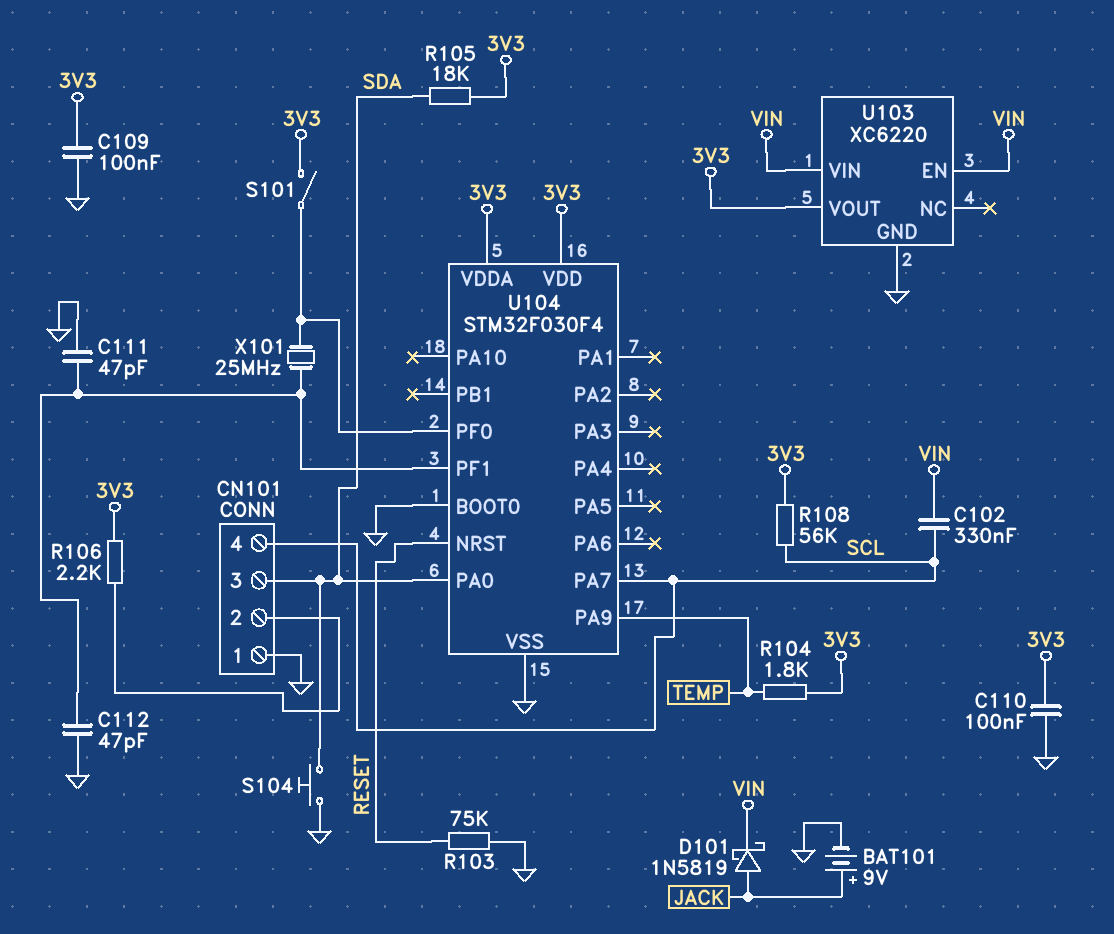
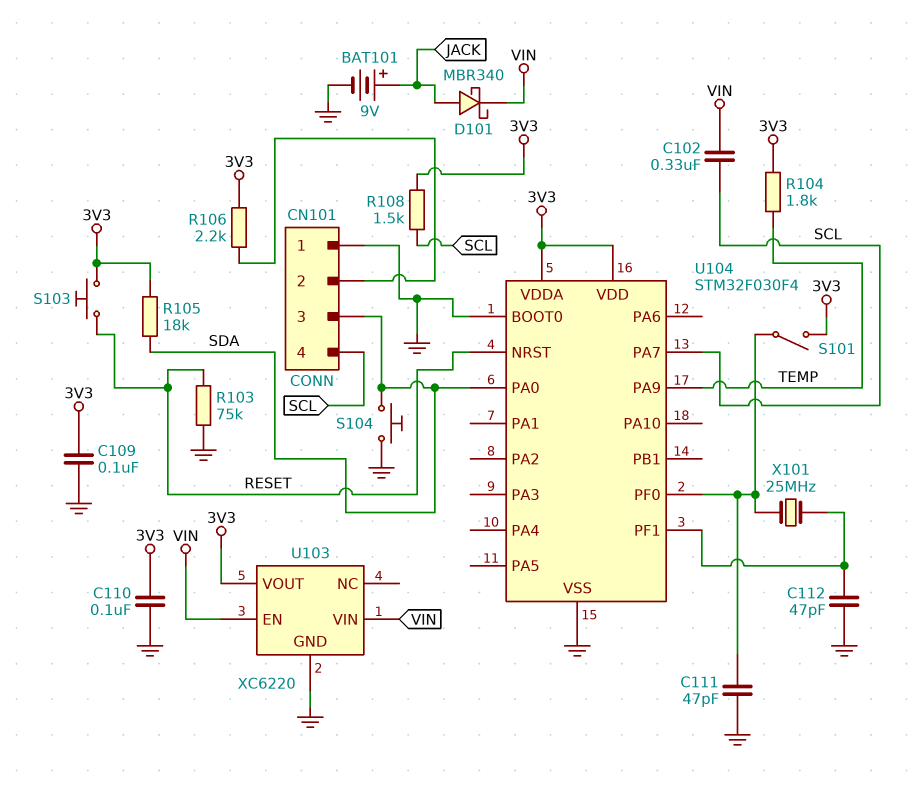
C111: 47pF (GND, U104/PF1) -> 47pF (GND, U104/PF0)
D101: schottky 1N5819 (A JACK, K VIN) -> schottky MBR340 (A JACK, K VIN)
R108: 56k (3V3, SCL) -> 1.5k (3V3, SCL)
S103: none -> button (3V3, RESET)

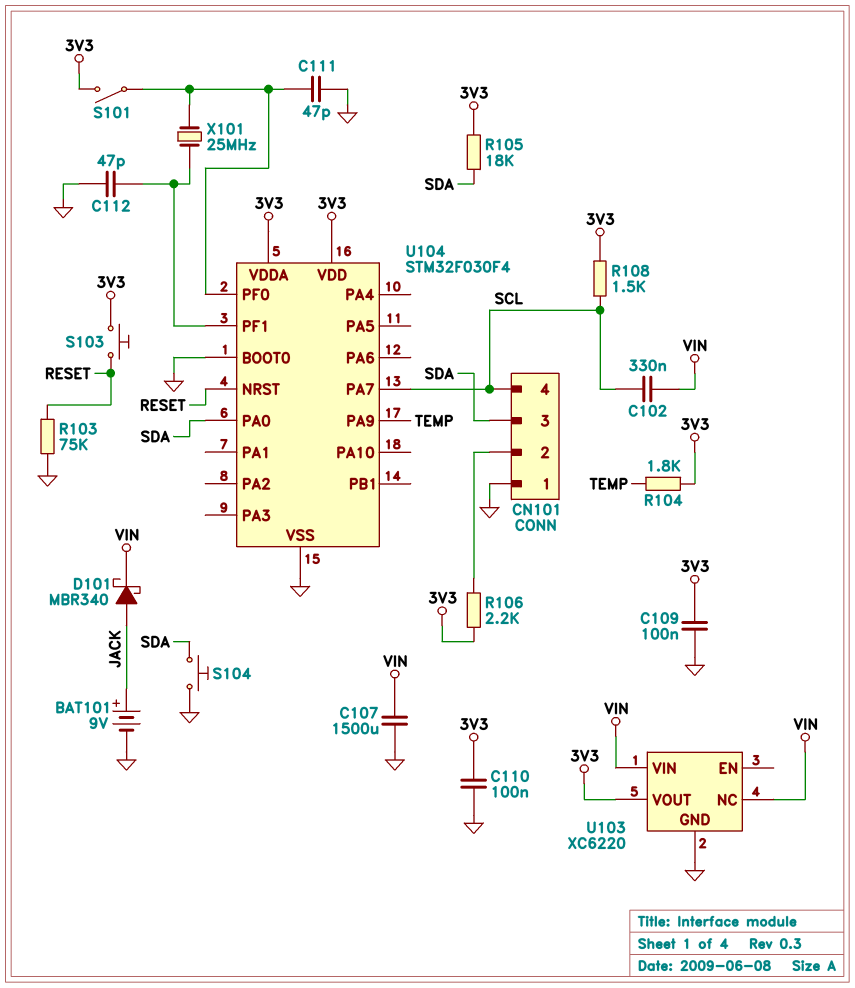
C107: none -> 1500uF (GND, VIN)
U103 pin EN: VIN -> none
U103 pin NC: none -> VIN

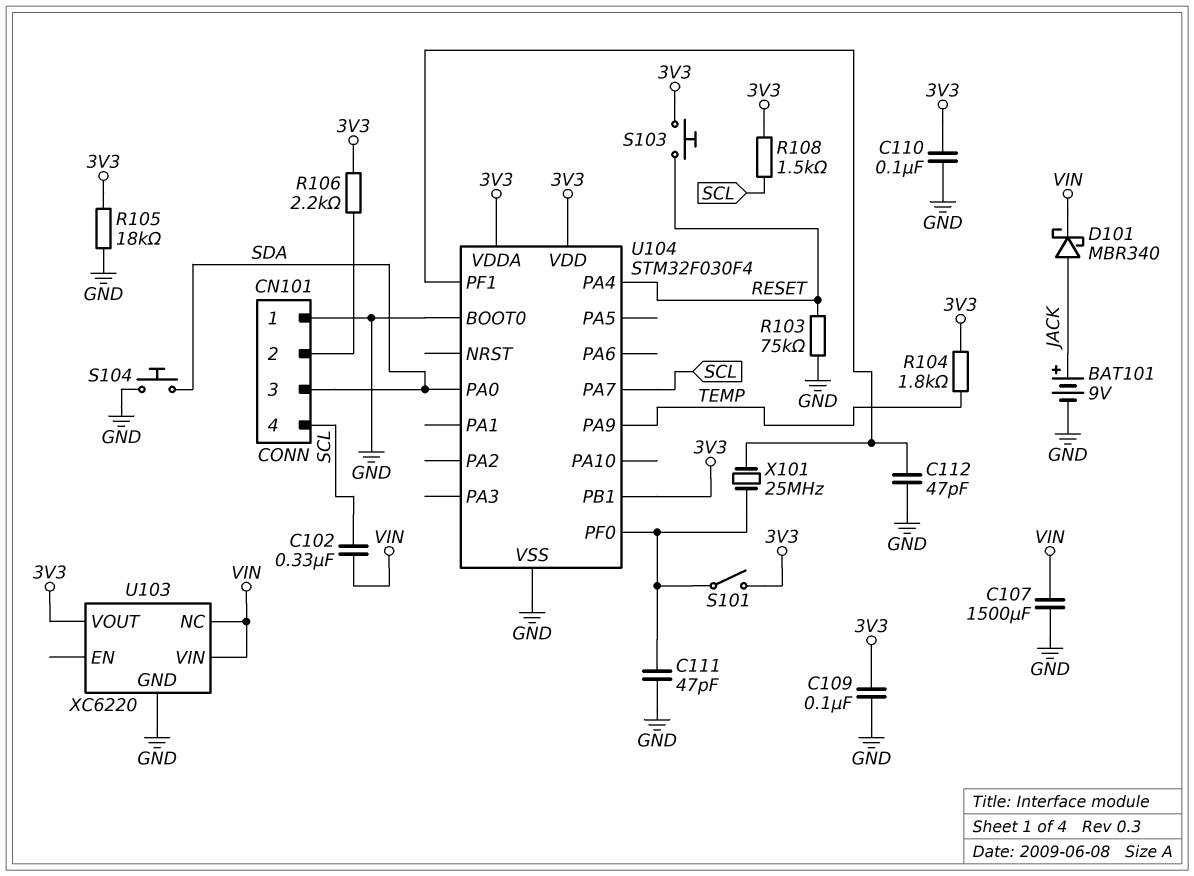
R105: 18k (3V3, SDA) -> 18k (3V3, GND)
U104 pin NRST: RESET -> none
U104 pin PA4: none -> RESET
U104 pin PB1: none -> 3V3

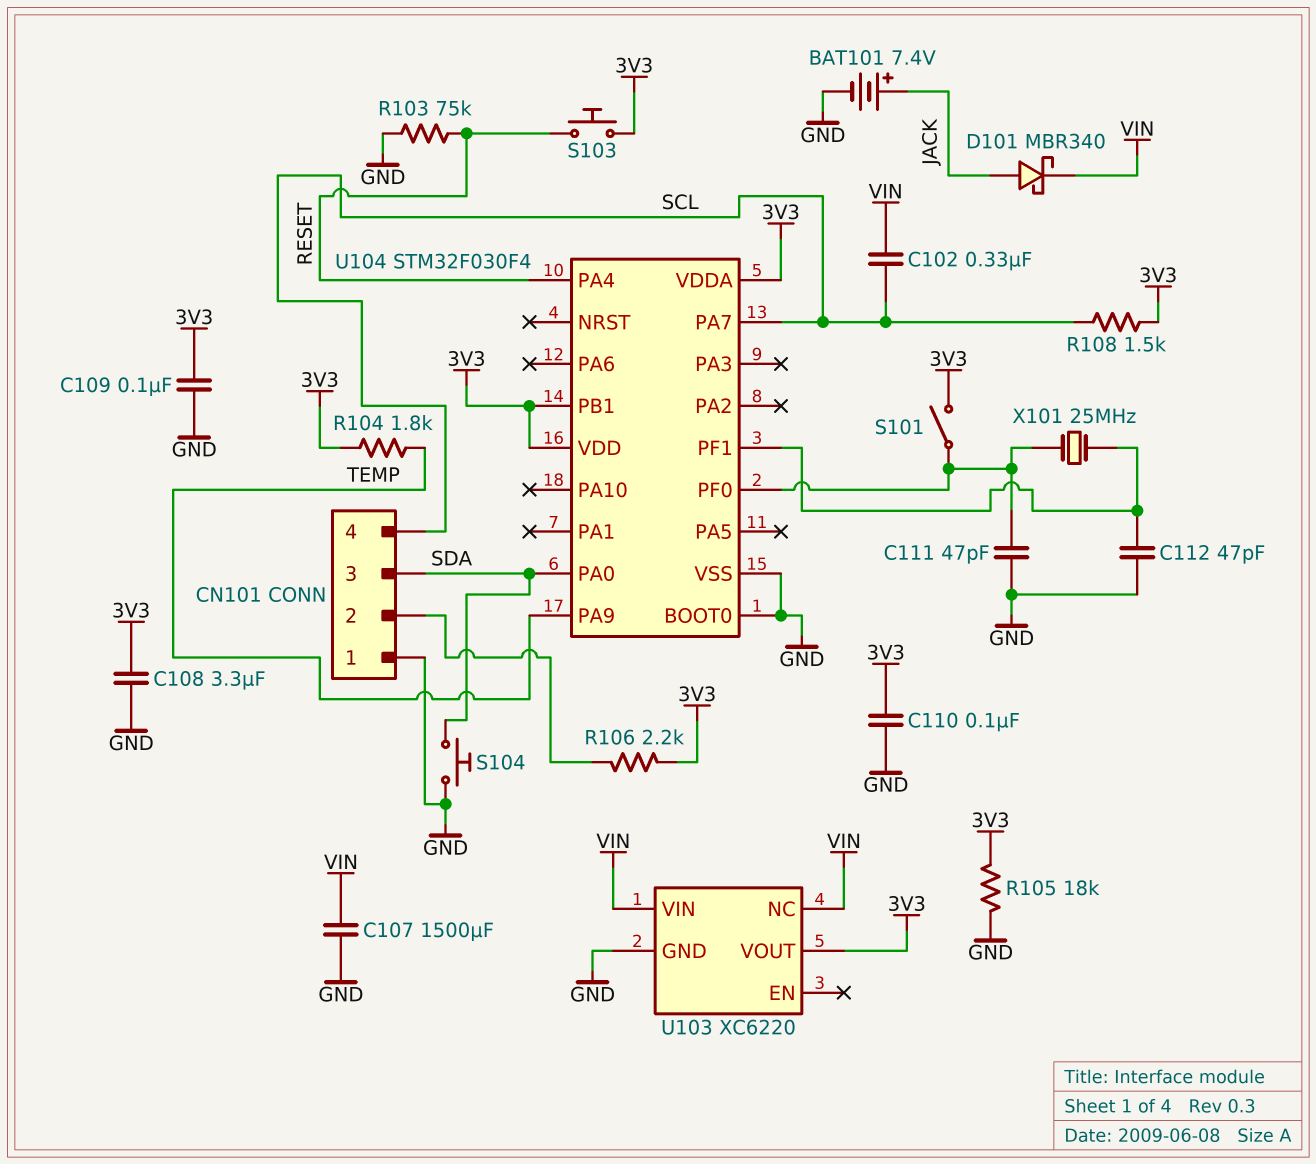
BAT101: 9V (plus JACK, minus GND) -> 7.4V (plus JACK, minus GND)
C108: none -> 3.3uF (3V3, GND)

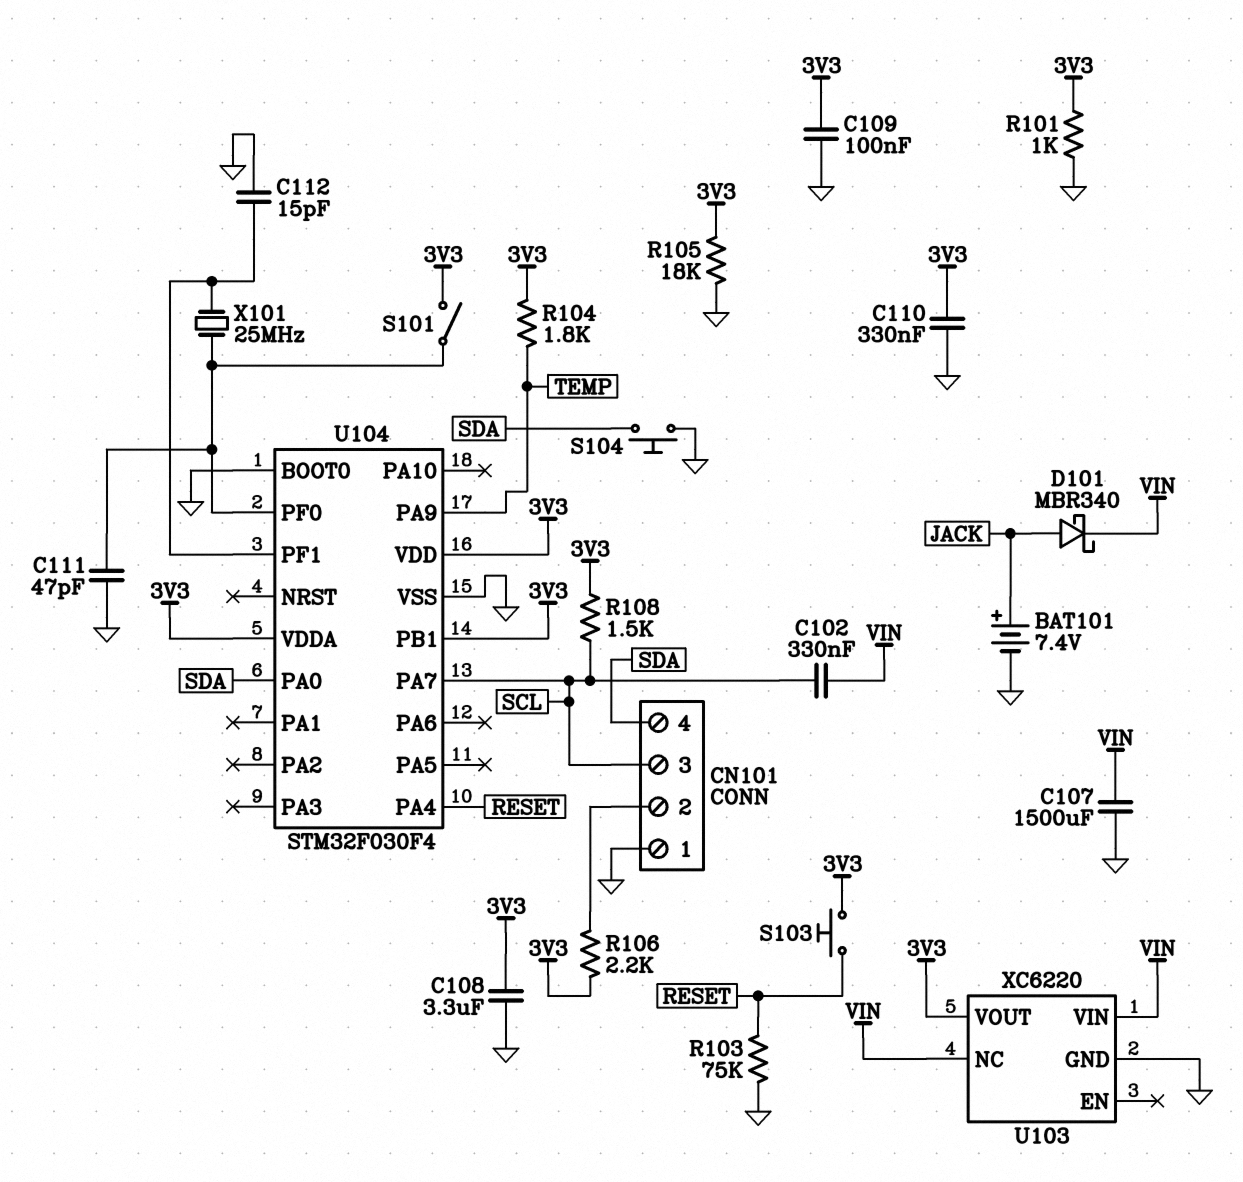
C110: 100nF (3V3, GND) -> 330nF (3V3, GND)
C112: 47pF (GND, U104/PF1) -> 15pF (GND, U104/PF1)
CN101 pin 3: SDA -> SCL
CN101 pin 4: SCL -> SDA
R101: none -> 1k (3V3, GND)

